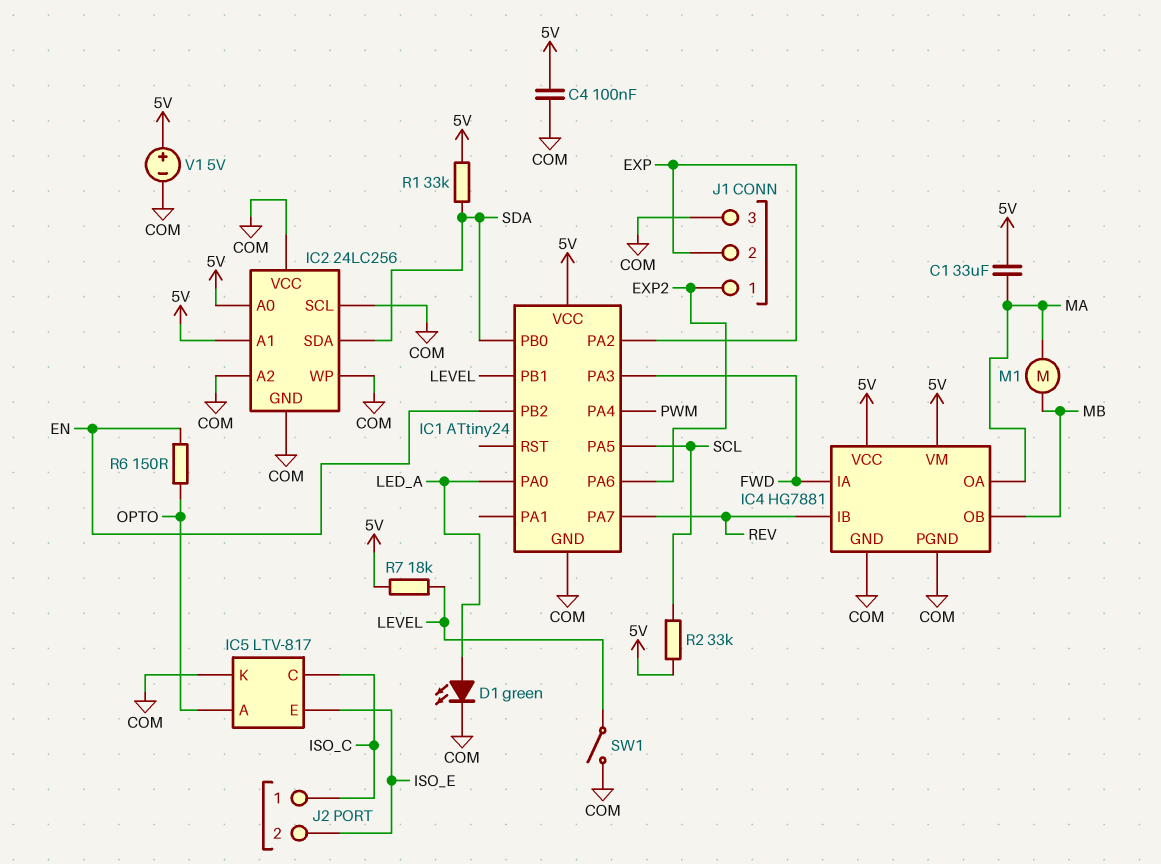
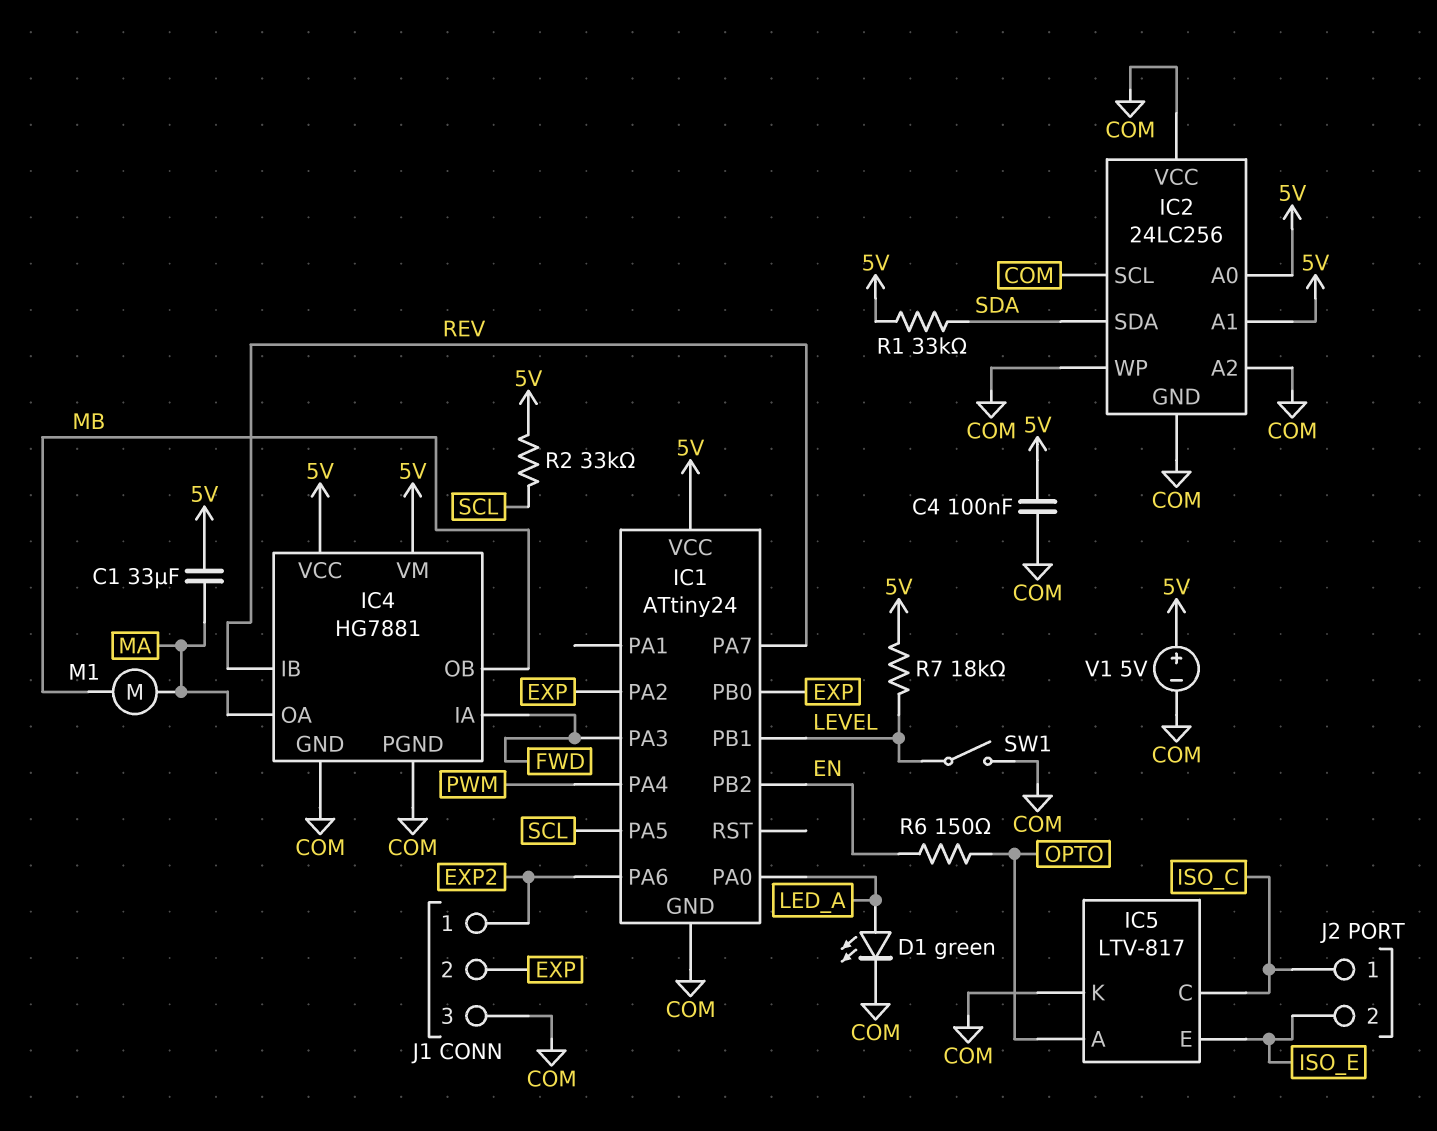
IC1 pin PB0: SDA -> EXP

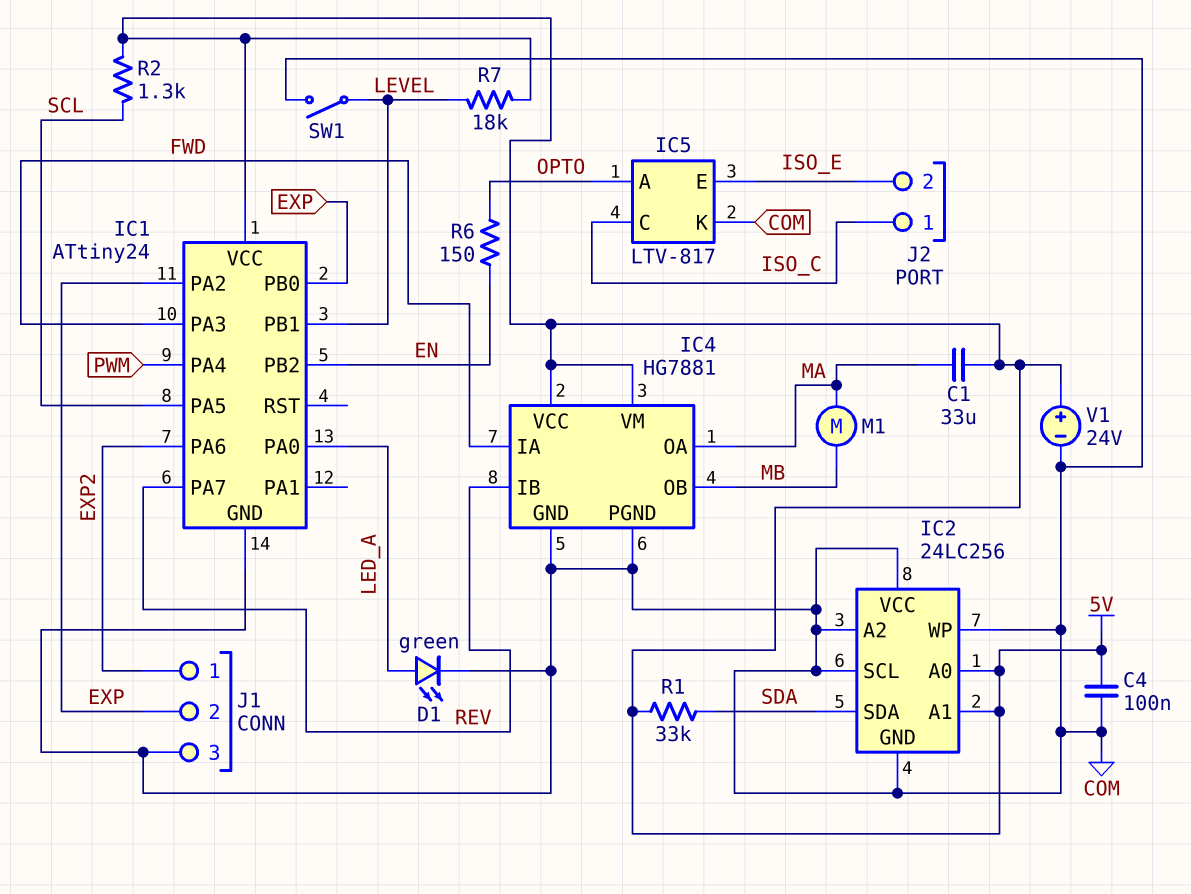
R2: 33k (5V, SCL) -> 1.3k (5V, SCL)
V1: 5V (plus 5V, minus COM) -> 24V (plus 5V, minus COM)

